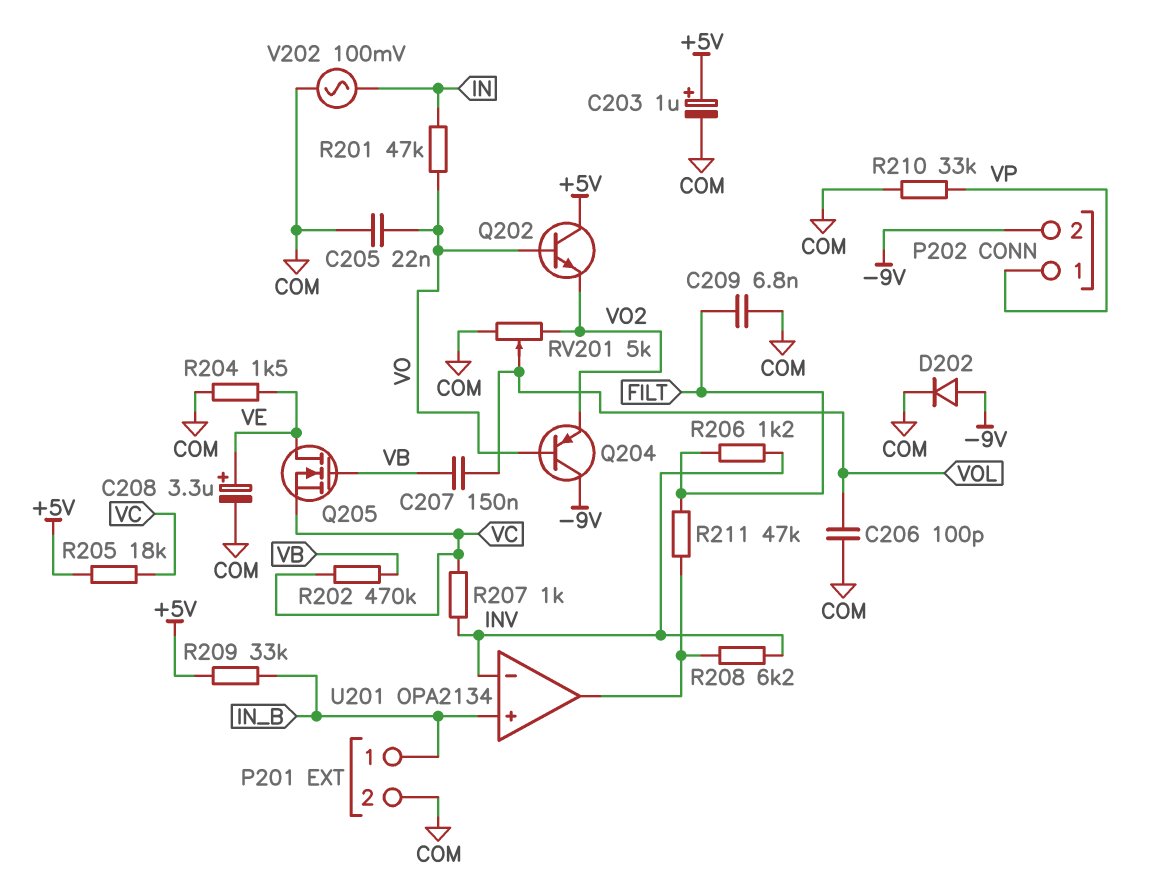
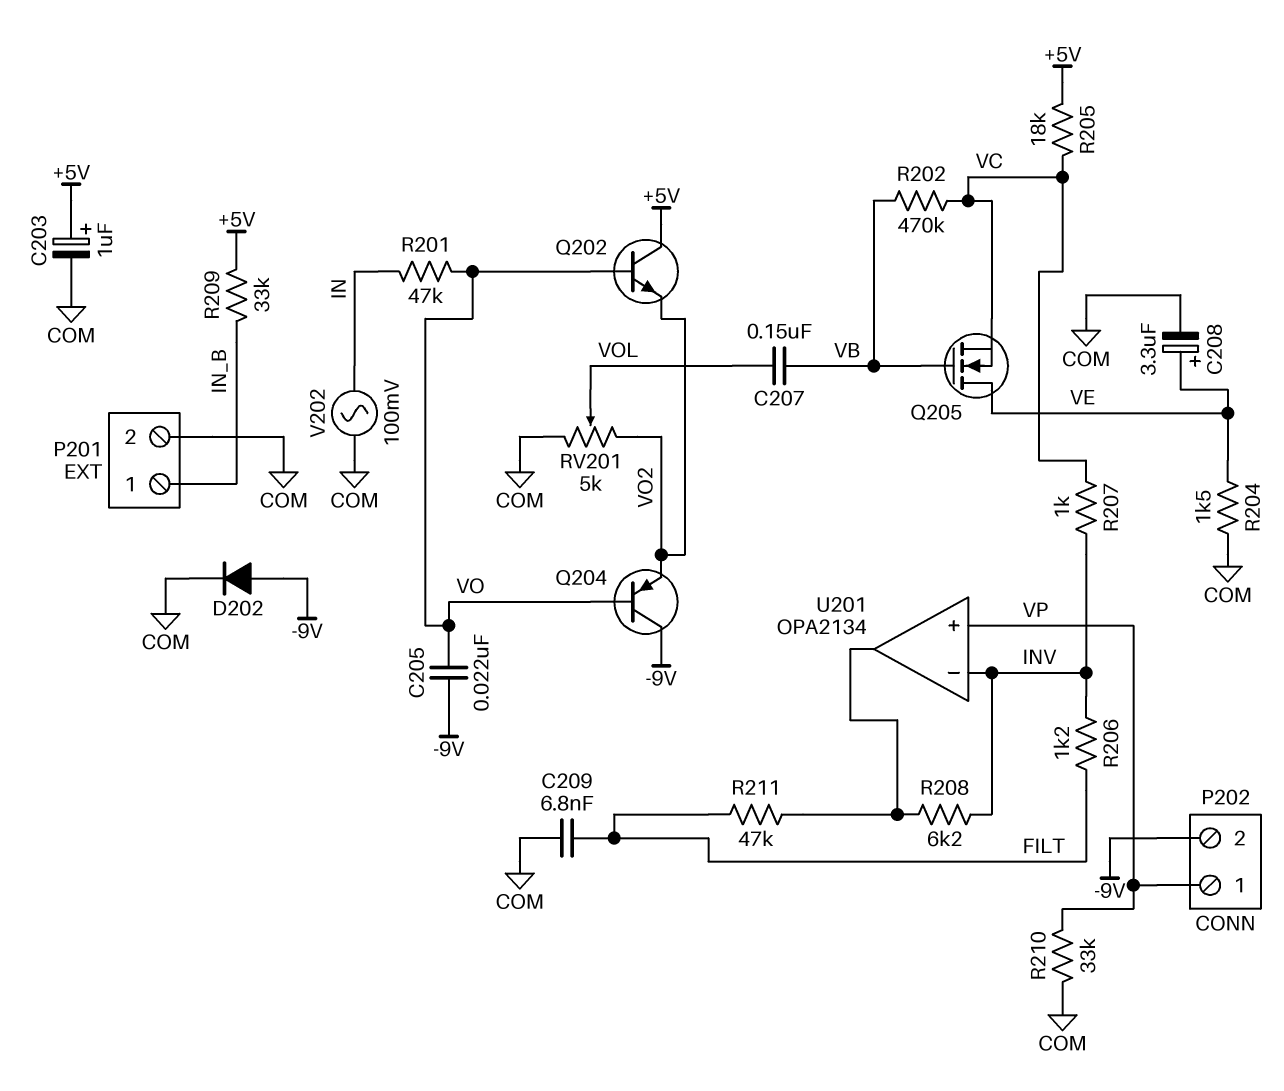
C205: 22nF (COM, VO) -> 22nF (-9V, VO)
C206: 100pF (COM, VOL) -> none
U201 pin in+: IN_B -> VP

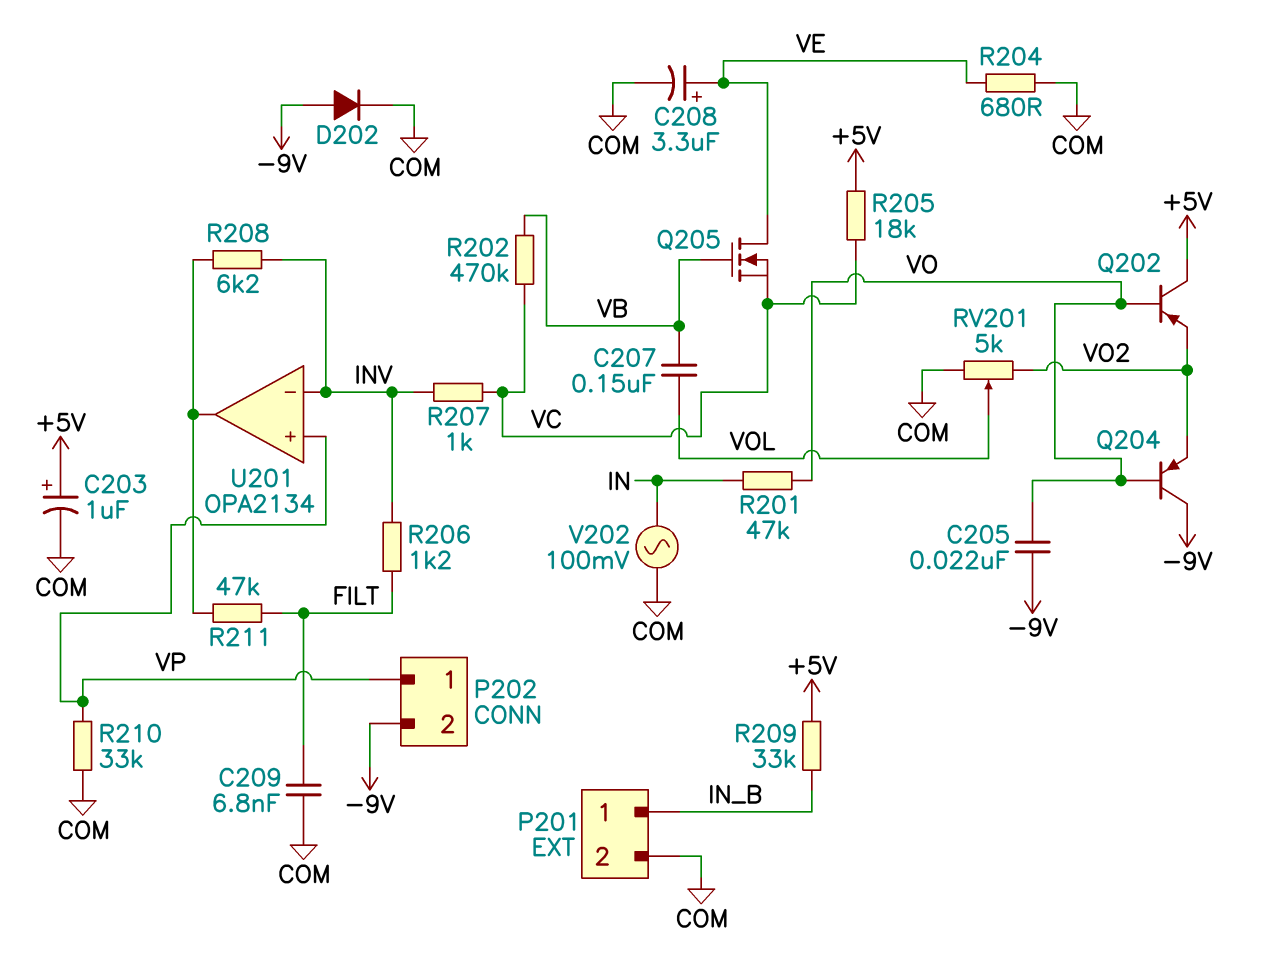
Q202: NPN (B VO, C +5V, E VO2) -> PNP (B VO, C +5V, E VO2)
R204: 1.5k (COM, VE) -> 680 (COM, VE)

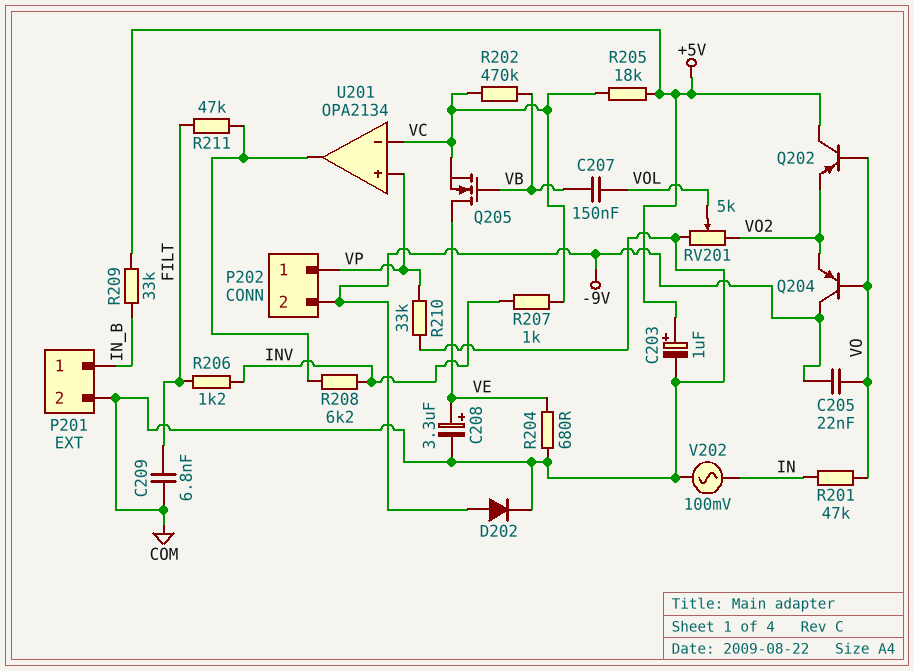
U201 pin in-: INV -> VC

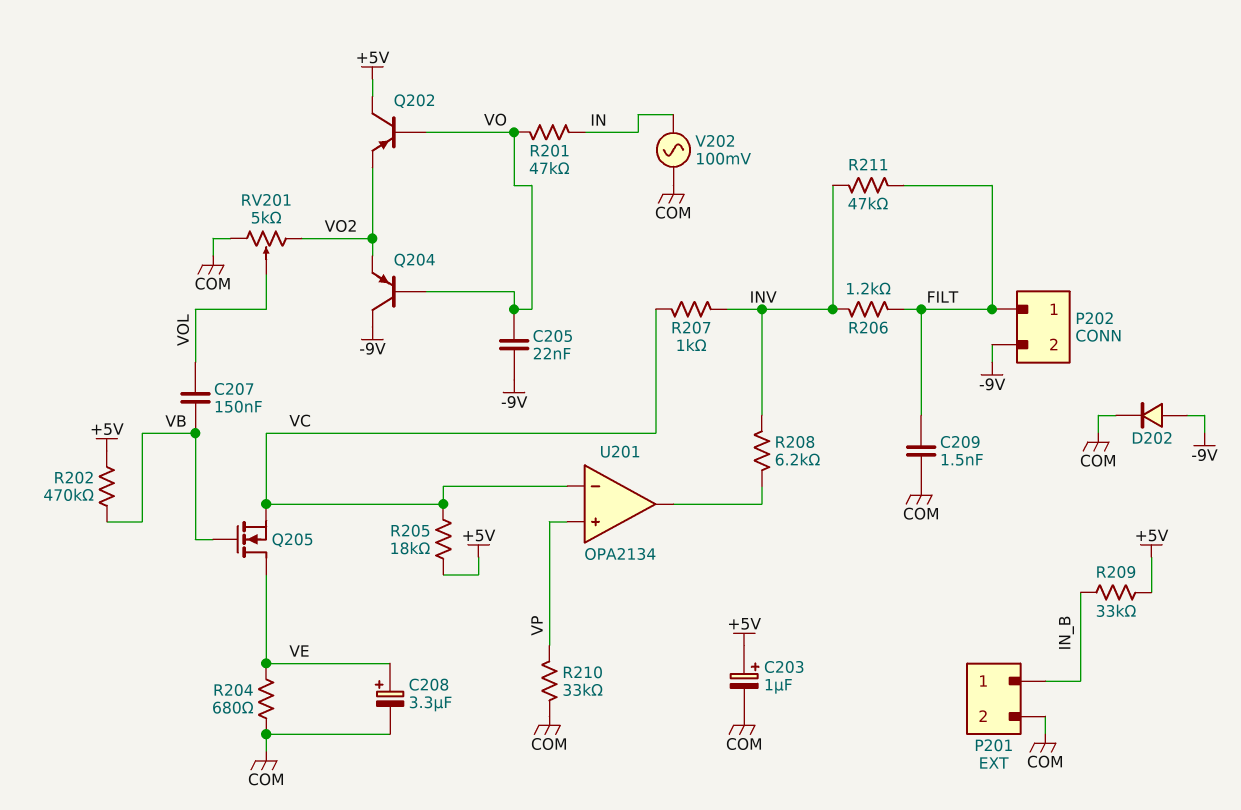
C209: 6.8nF (COM, FILT) -> 1.5nF (COM, FILT)
P202 pin 1: VP -> FILT
R202: 470k (VB, VC) -> 470k (+5V, VB)
R211: 47k (FILT, U201/out) -> 47k (FILT, INV)

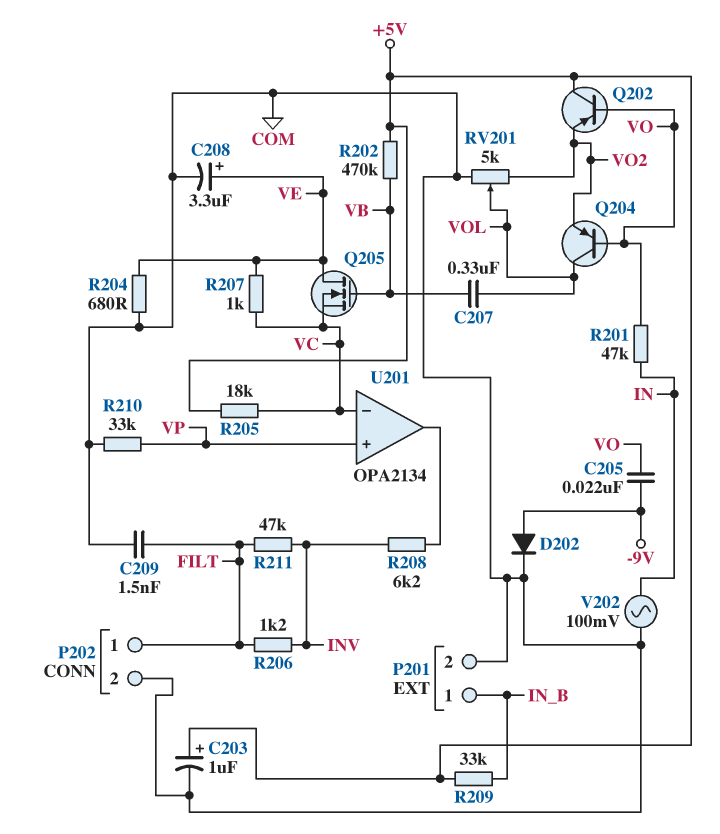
C207: 150nF (VB, VOL) -> 330nF (VB, VOL)
P202 pin 2: -9V -> COM
Q204: PNP (B VO, C -9V, E VO2) -> PNP (B VO, C VOL, E VO2)
R207: 1k (INV, VC) -> 1k (VC, VE)

